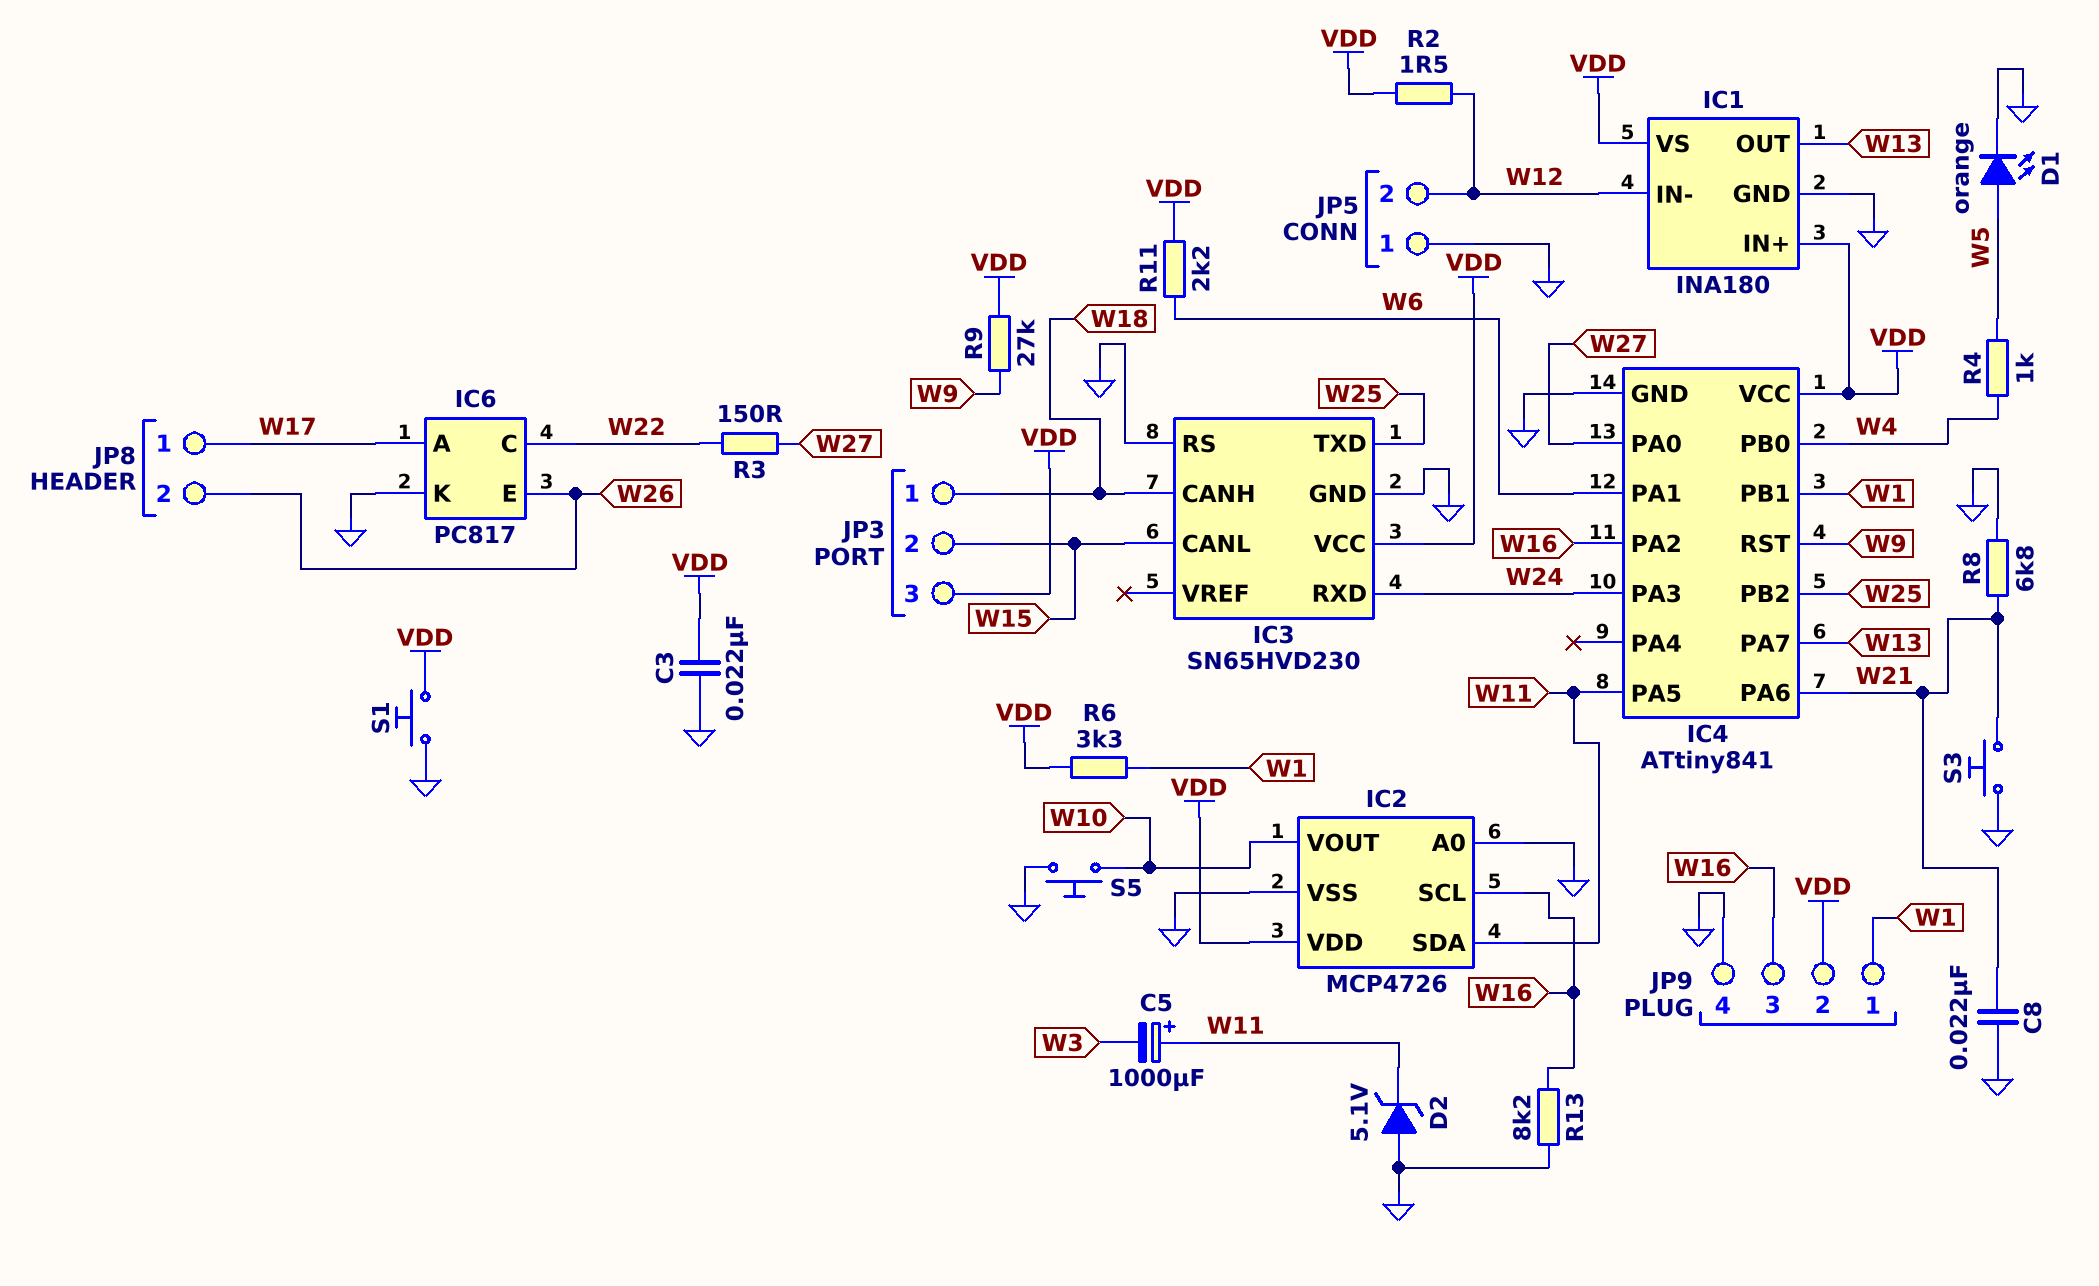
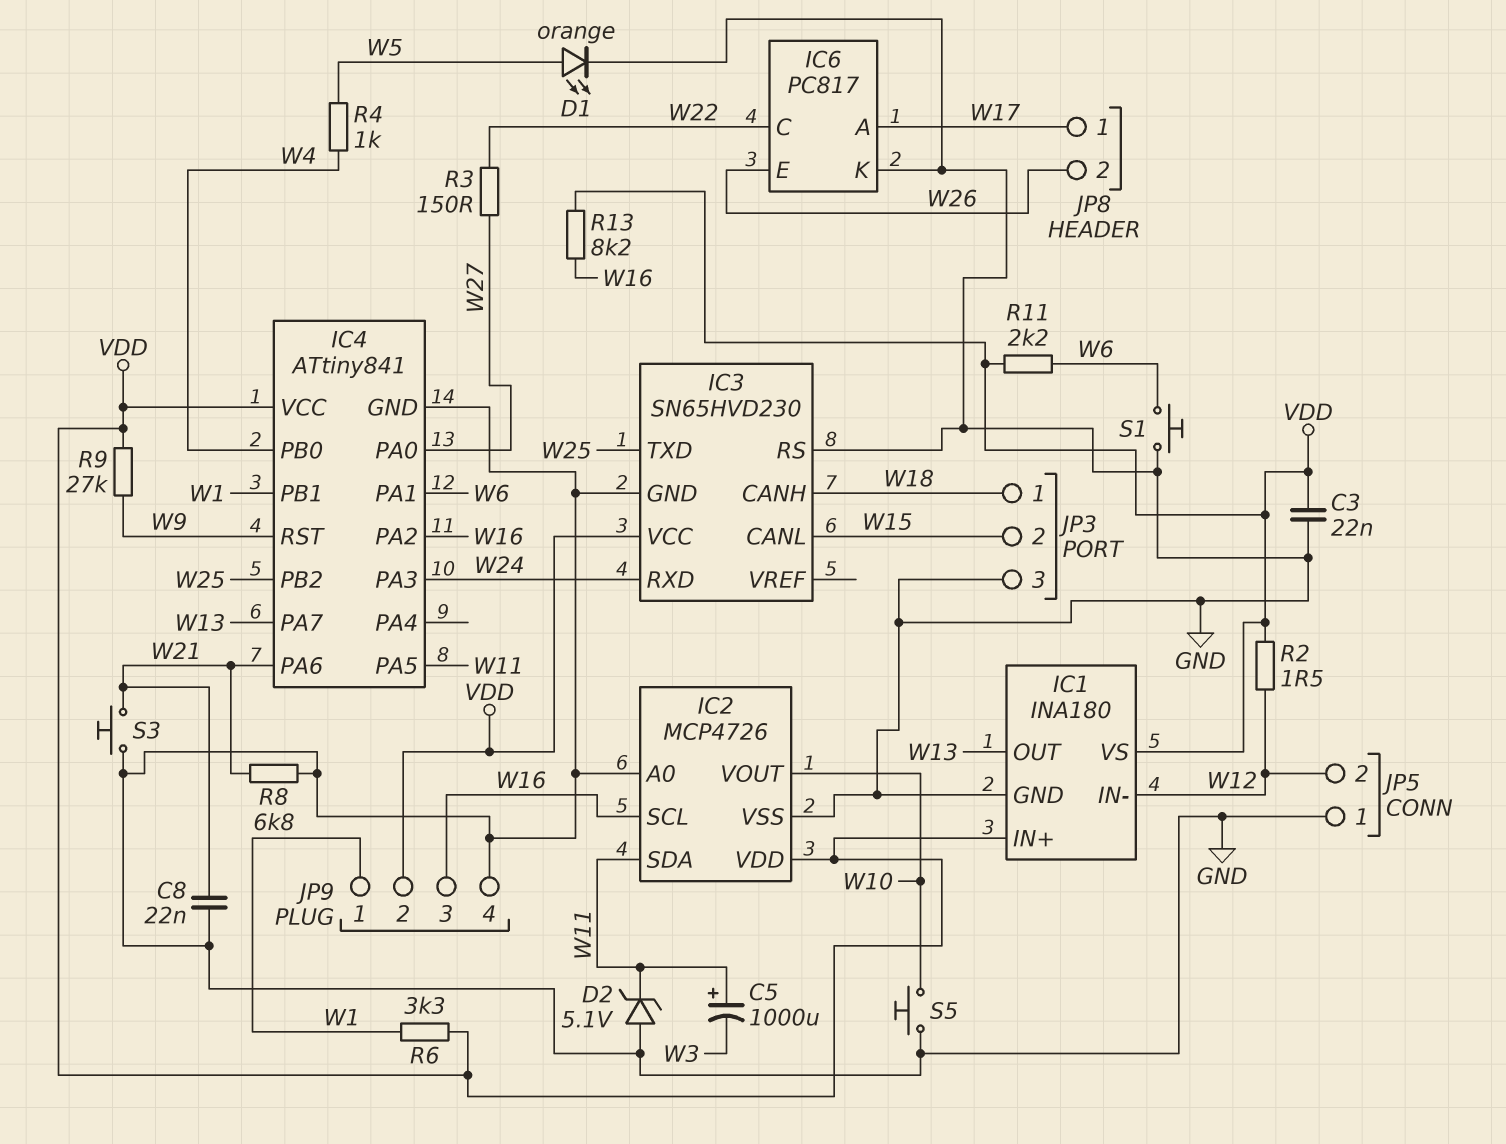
JP3 pin 3: VDD -> GND
R13: 8.2k (GND, W16) -> 8.2k (VDD, W16)
S1: button (GND, VDD) -> button (GND, W6)

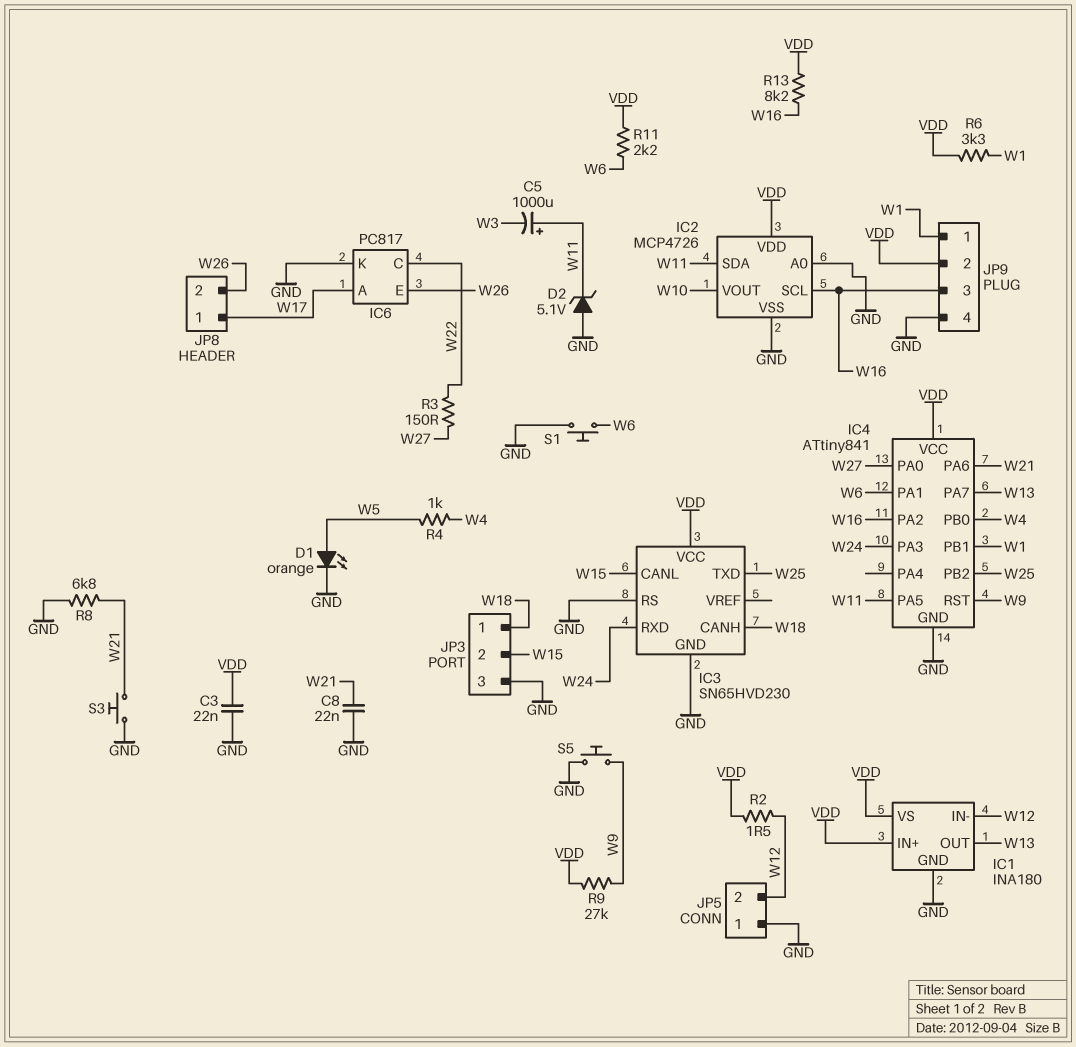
S5: button (GND, W10) -> button (GND, W9)

